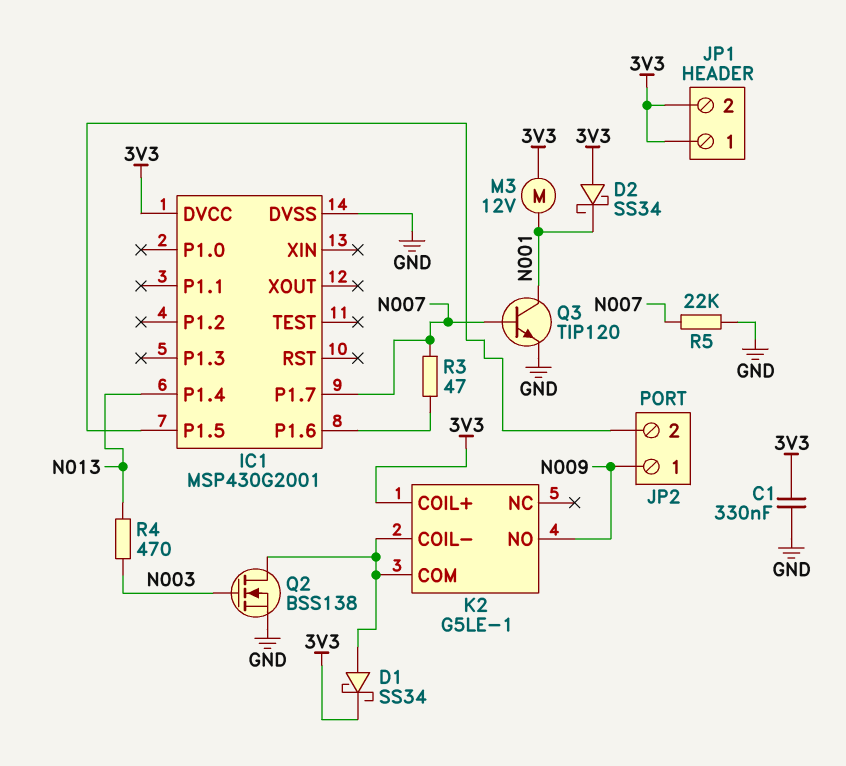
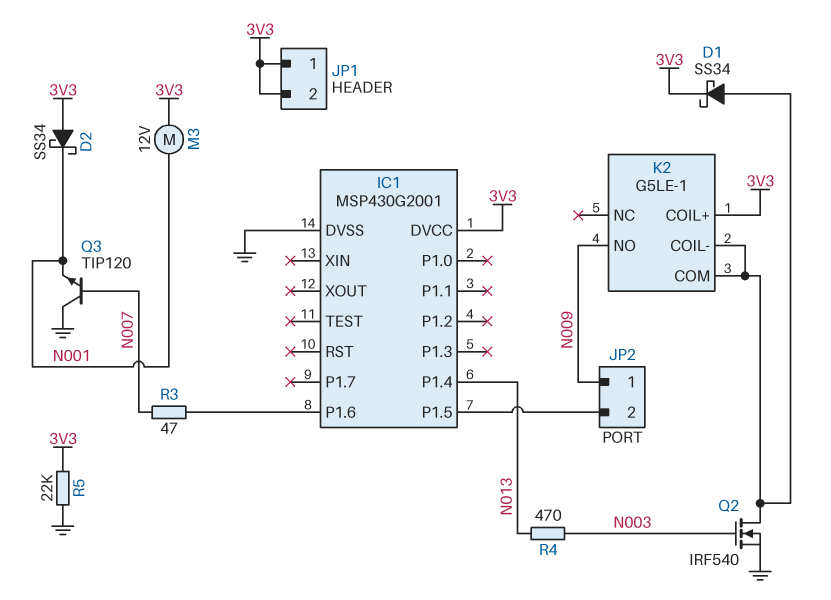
C1: 330nF (3V3, GND) -> none
IC1 pin P1.7: N007 -> none
Q2: NMOS BSS138 (G N003, D K2/COIL-, S GND) -> NMOS IRF540 (G N003, D K2/COIL-, S GND)
Q3: NPN TIP120 (B N007, C N001, E GND) -> NPN TIP120 (B N007, C GND, E N001)
R5: 22k (GND, N007) -> 22k (3V3, GND)

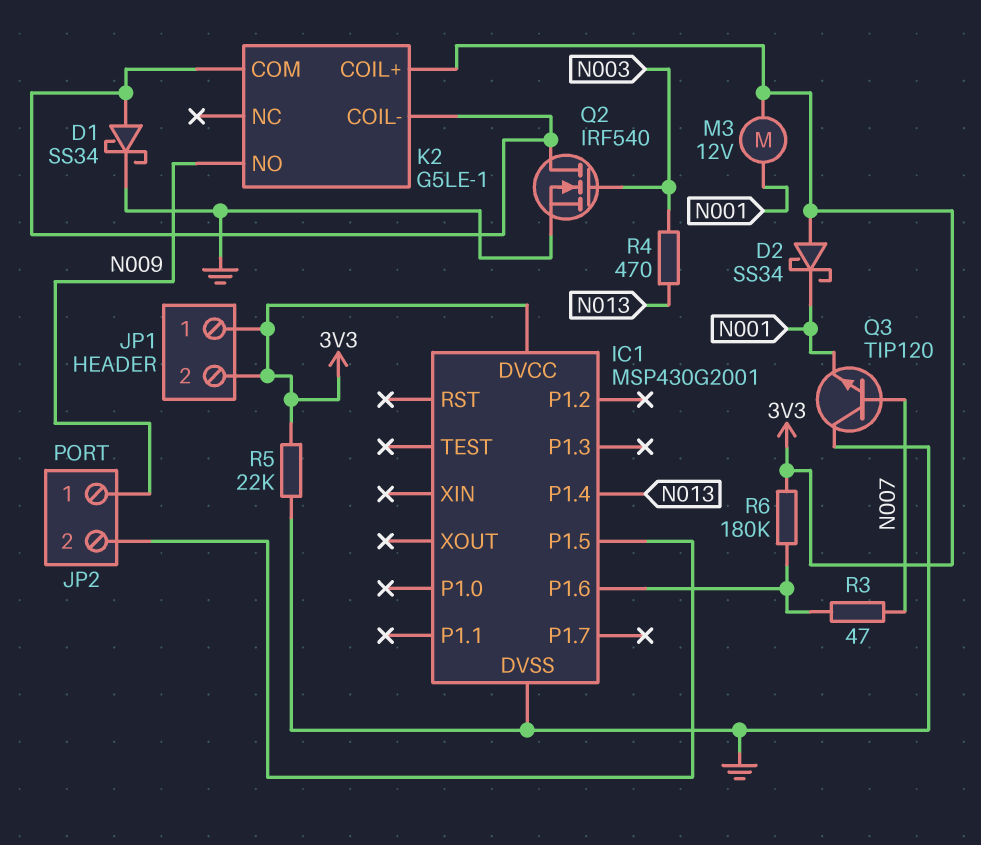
D1: schottky SS34 (A K2/COIL-, K 3V3) -> schottky SS34 (A K2/COIL-, K GND)
R6: none -> 180k (3V3, IC1/P1.6)

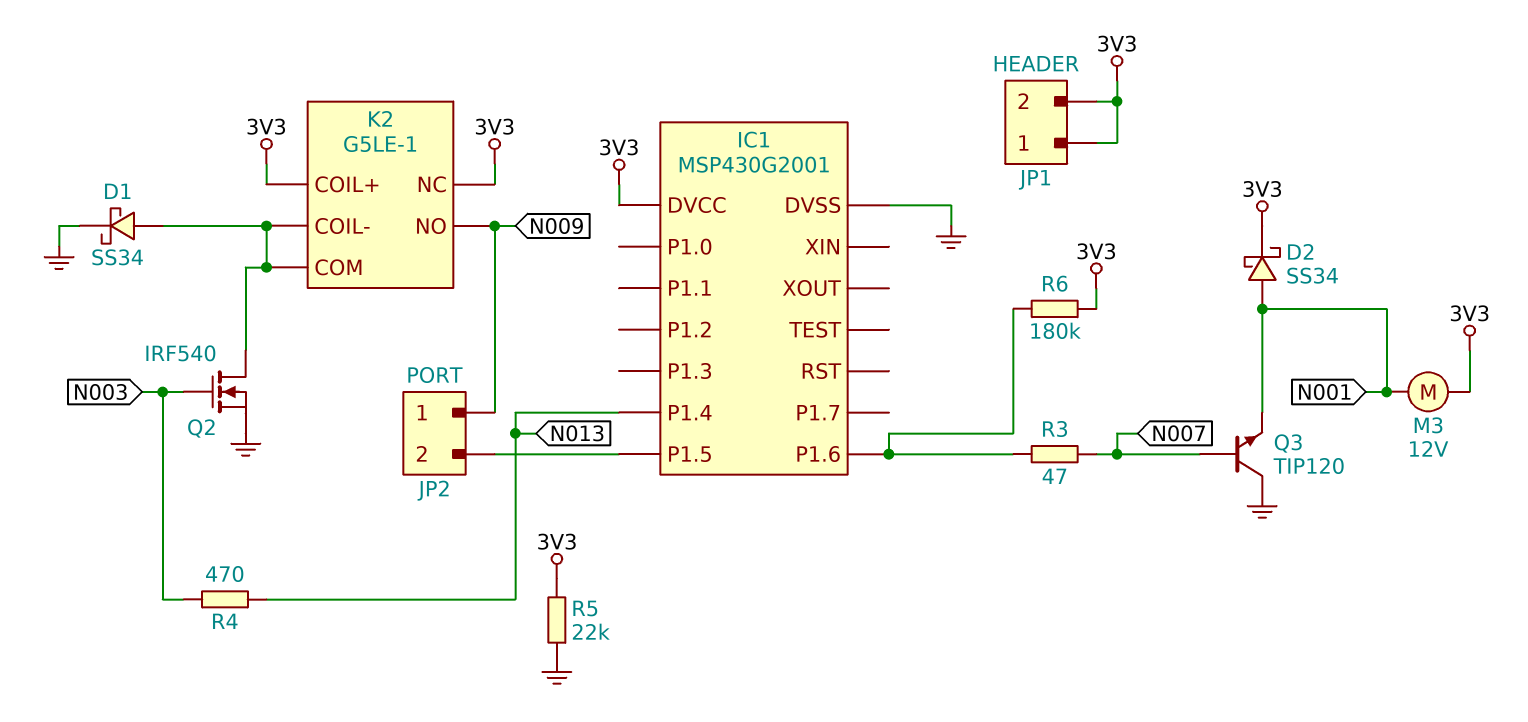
D2: schottky SS34 (A 3V3, K N001) -> schottky SS34 (A N001, K 3V3)
K2 pin NC: none -> 3V3

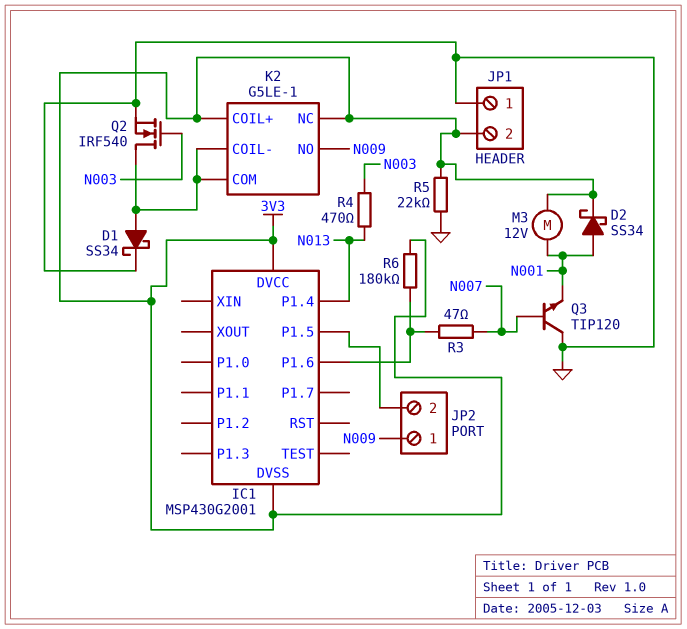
IC1 pin DVSS: GND -> 3V3
JP1 pin 1: 3V3 -> GND

